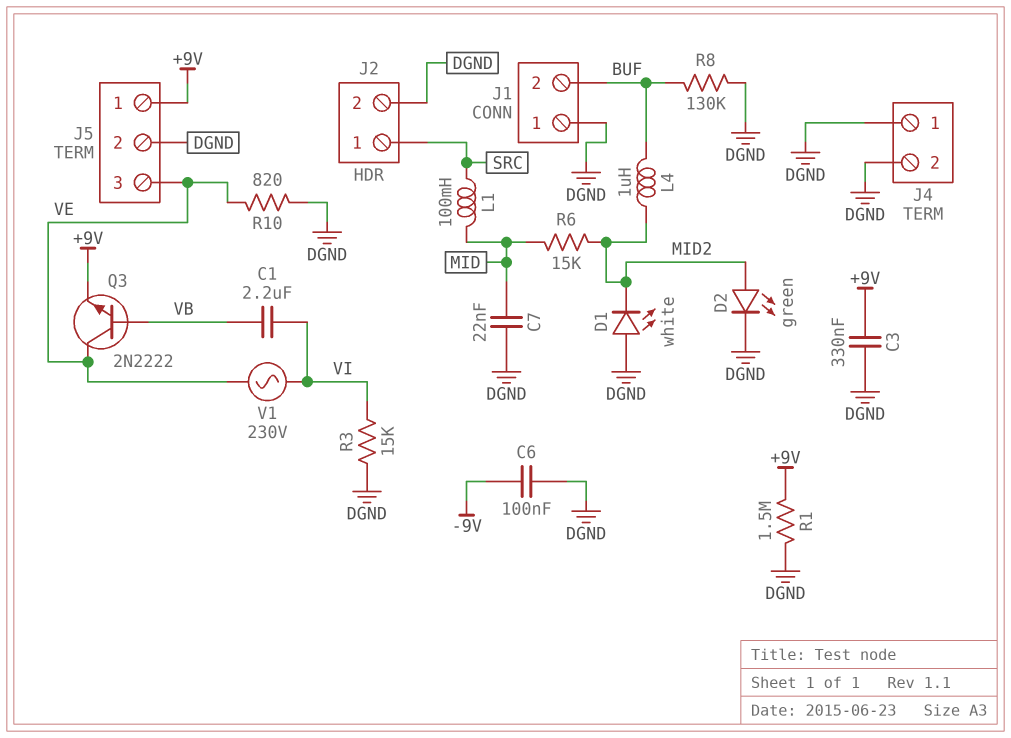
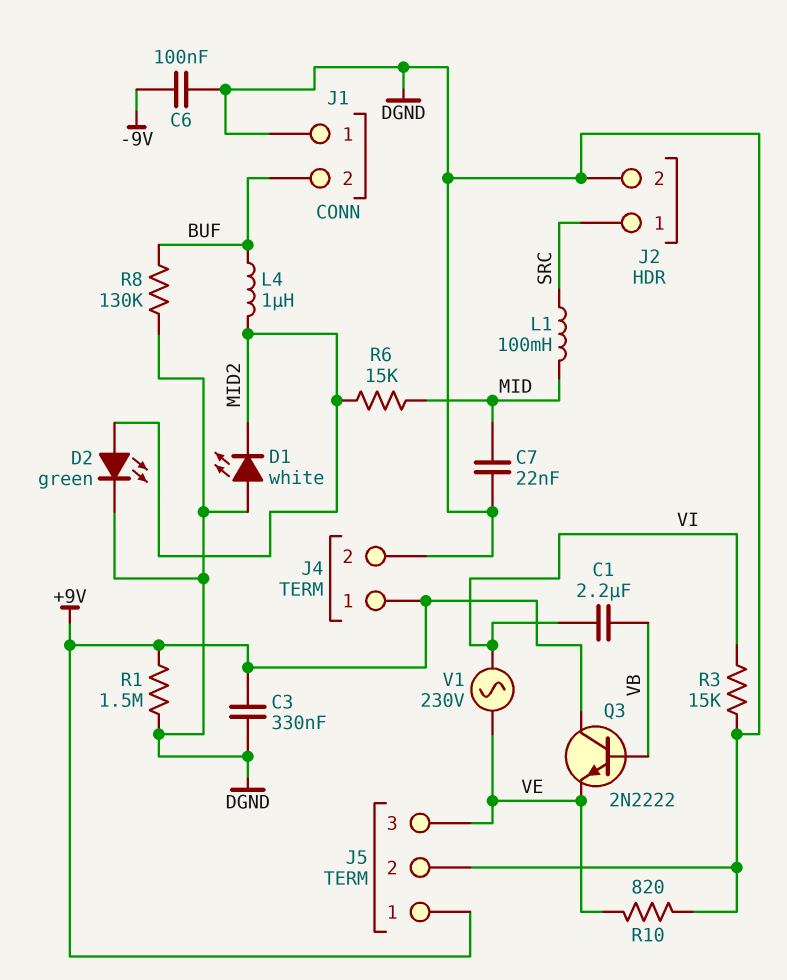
J4 pin 1: DGND -> +9V
Q3: NPN 2N2222 (B VB, C VE, E +9V) -> NPN 2N2222 (B VB, C +9V, E VE)

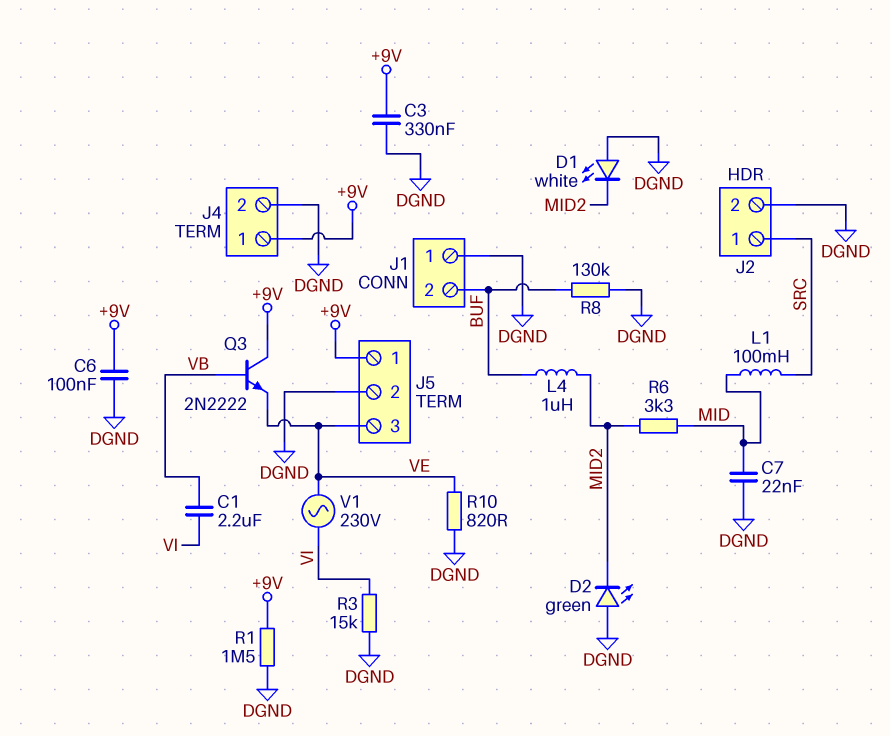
C6: 100nF (-9V, DGND) -> 100nF (+9V, DGND)
D2: LED green (A MID2, K DGND) -> LED green (A DGND, K MID2)
R6: 15k (MID, MID2) -> 3.3k (MID, MID2)

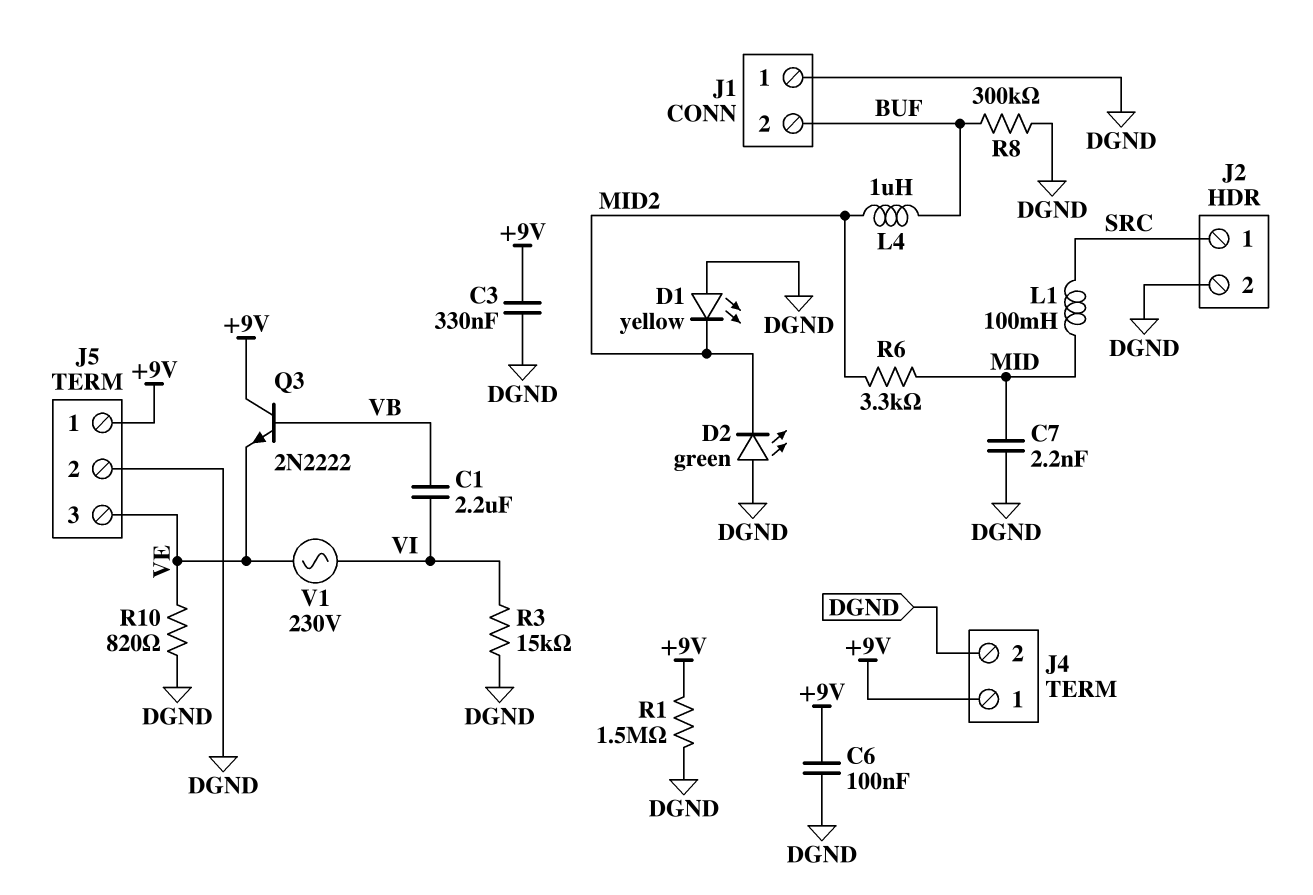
C7: 22nF (DGND, MID) -> 2.2nF (DGND, MID)
D1: LED white (A DGND, K MID2) -> LED yellow (A DGND, K MID2)
R8: 130k (BUF, DGND) -> 300k (BUF, DGND)

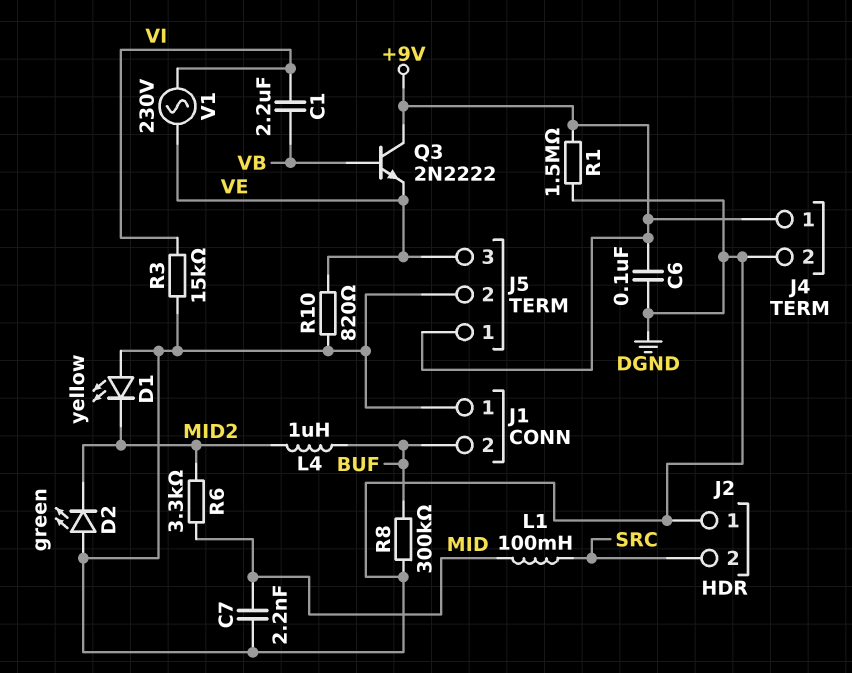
C3: 330nF (+9V, DGND) -> none
J2 pin 1: SRC -> DGND
J2 pin 2: DGND -> SRC

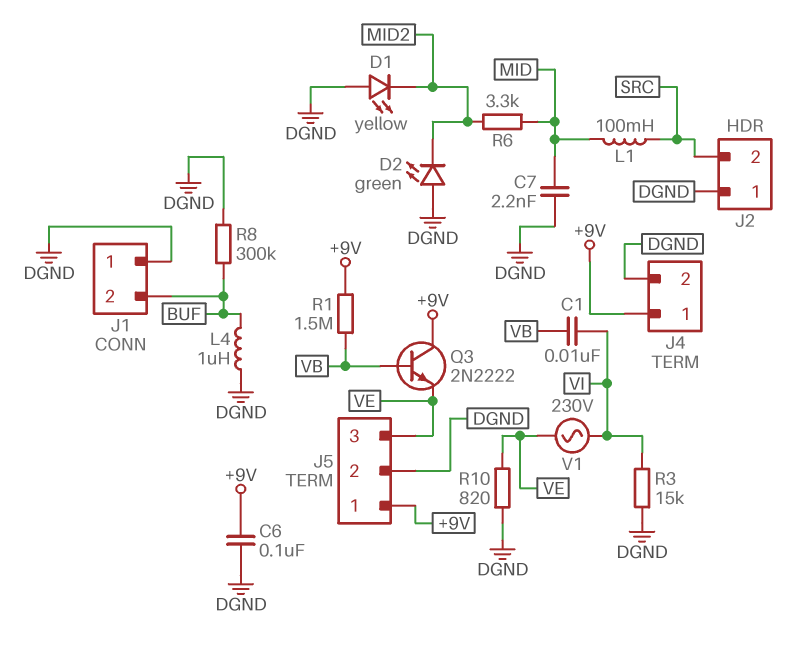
C1: 2.2uF (VB, VI) -> 10nF (VB, VI)
L4: 1uH (BUF, MID2) -> 1uH (BUF, DGND)
R1: 1.5M (+9V, DGND) -> 1.5M (+9V, VB)

